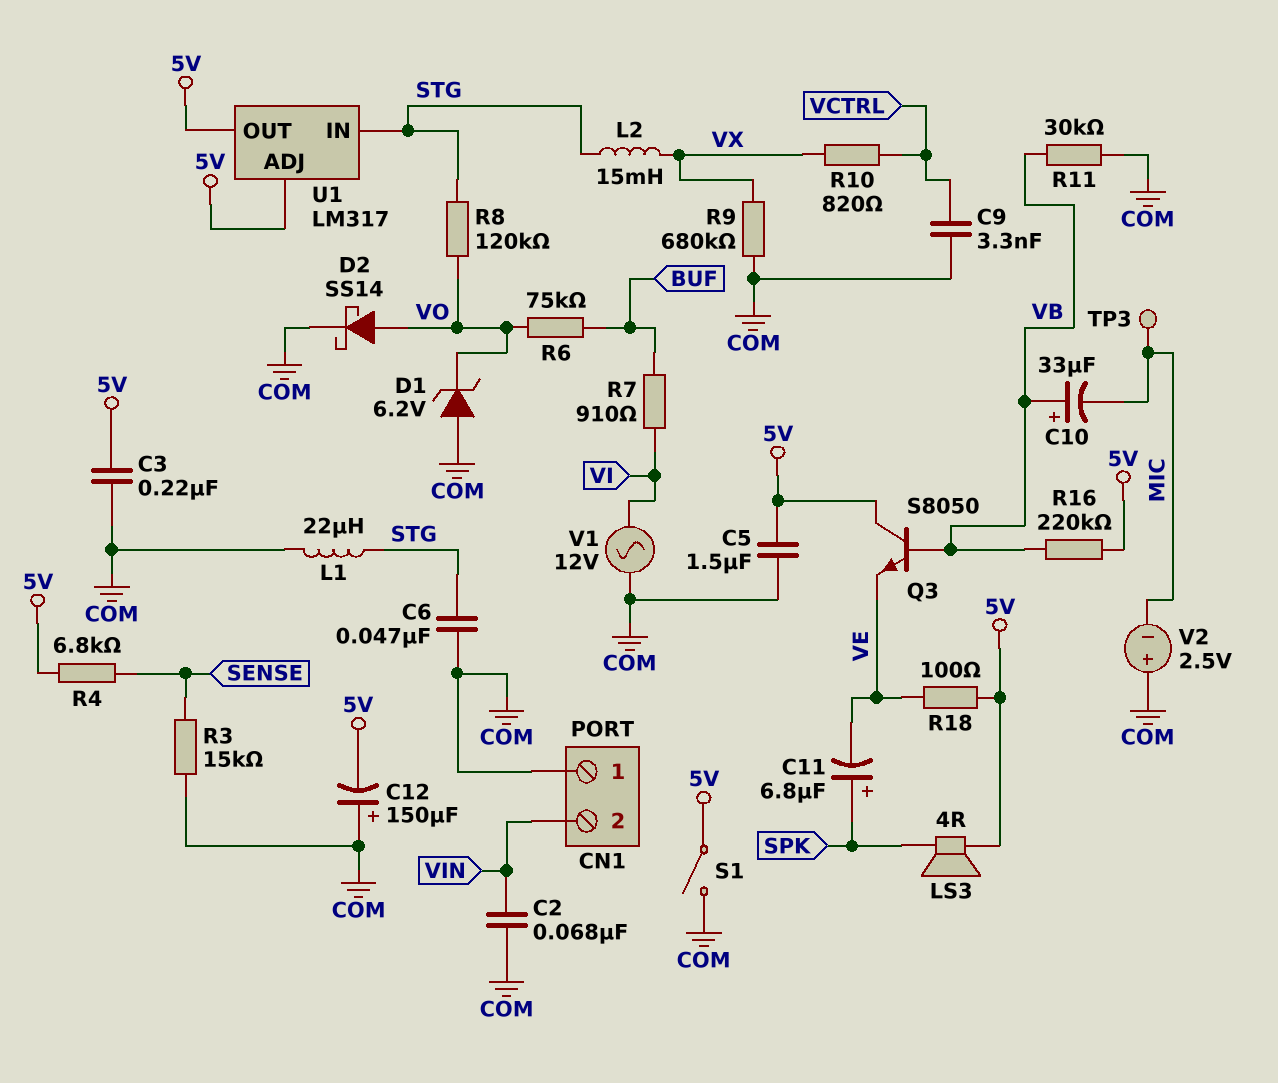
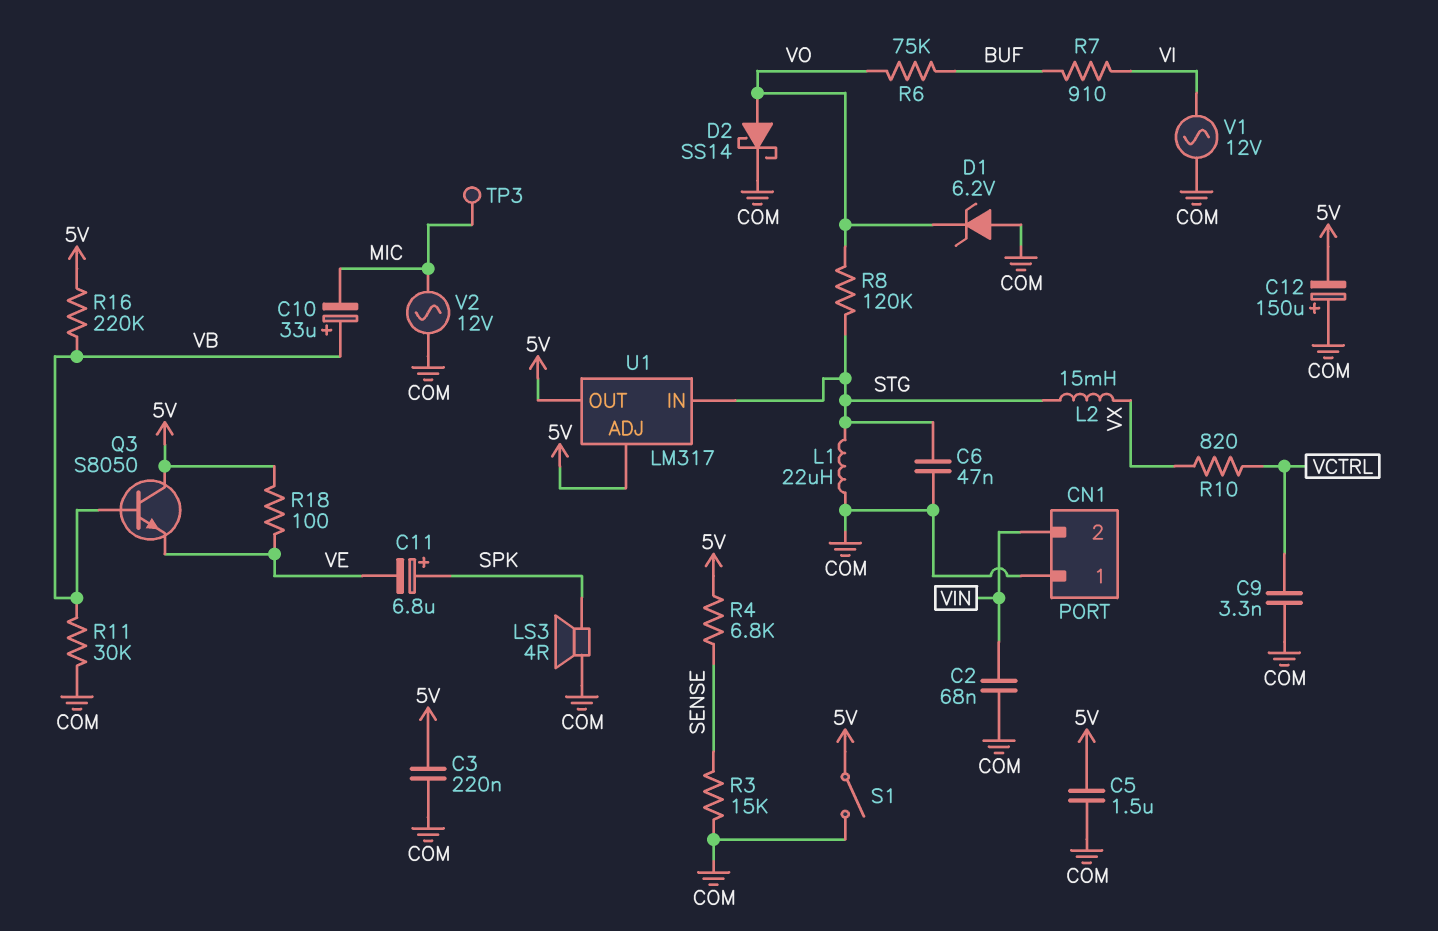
LS3: speaker 4R (5V, SPK) -> speaker 4R (COM, SPK)
R9: 680k (COM, VX) -> none
V2: 2.5V (plus COM, minus MIC) -> AC 12V (COM, MIC)

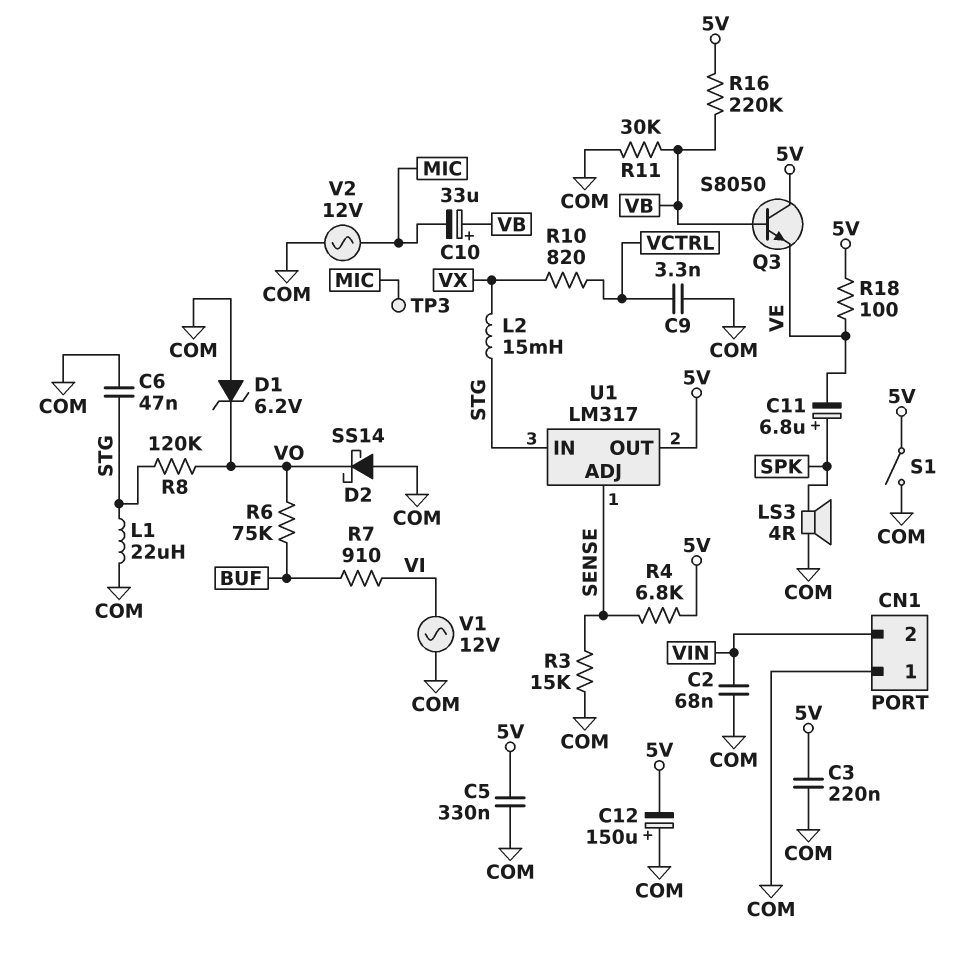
C5: 1.5uF (5V, COM) -> 330nF (5V, COM)
D2: schottky SS14 (A VO, K COM) -> schottky SS14 (A COM, K VO)
U1 pin ADJ: 5V -> SENSE

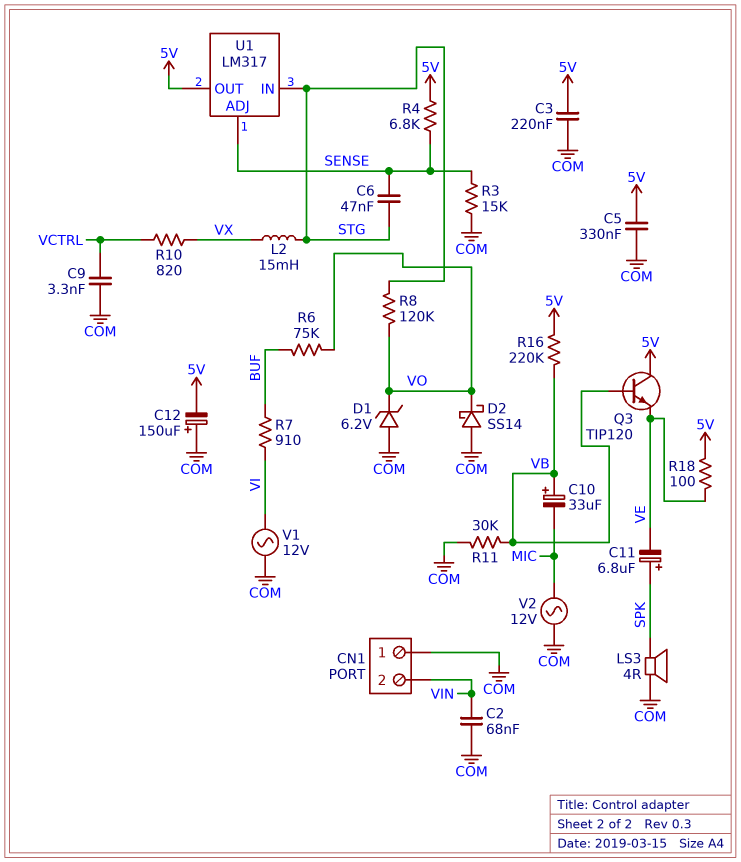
C6: 47nF (COM, STG) -> 47nF (SENSE, STG)
L1: 22uH (COM, STG) -> none
Q3: NPN S8050 (B VB, C 5V, E VE) -> NPN TIP120 (B VB, C 5V, E VE)
S1: switch (5V, COM) -> none
TP3: test point (MIC) -> none

